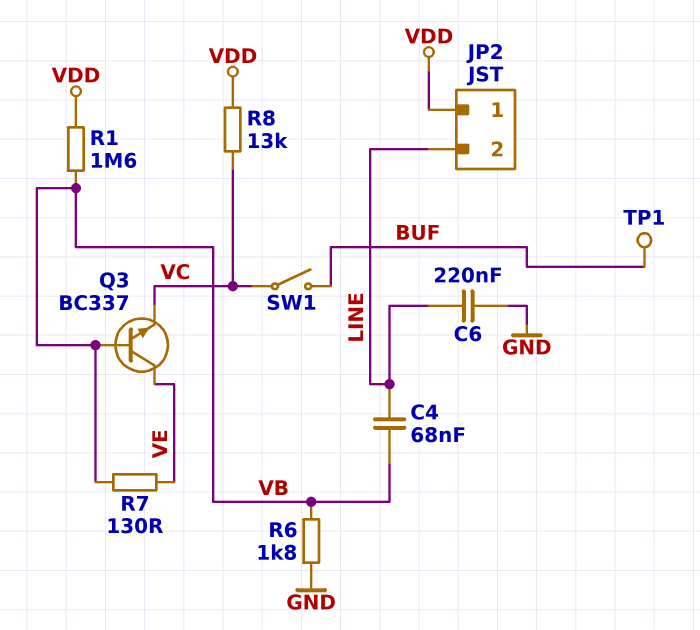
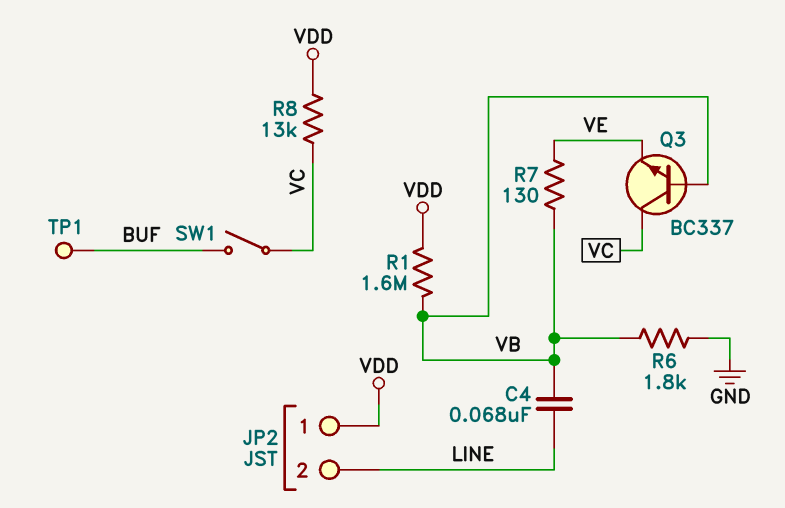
C6: 220nF (GND, LINE) -> none
Q3: NPN BC337 (B VB, C VE, E VC) -> NPN BC337 (B VB, C VC, E VE)

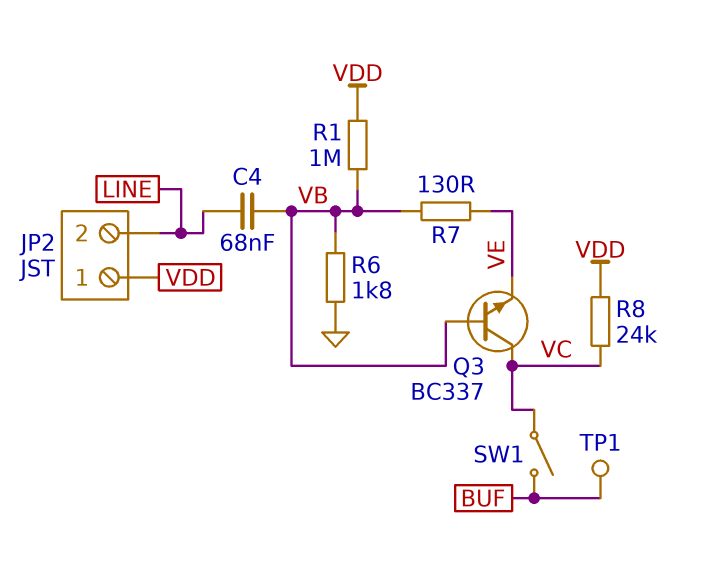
R1: 1.6M (VB, VDD) -> 1M (VB, VDD)
R8: 13k (VC, VDD) -> 24k (VC, VDD)

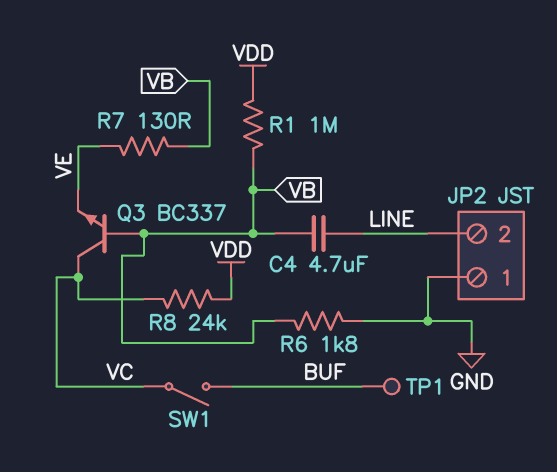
C4: 68nF (LINE, VB) -> 4.7uF (LINE, VB)
JP2 pin 1: VDD -> GND

